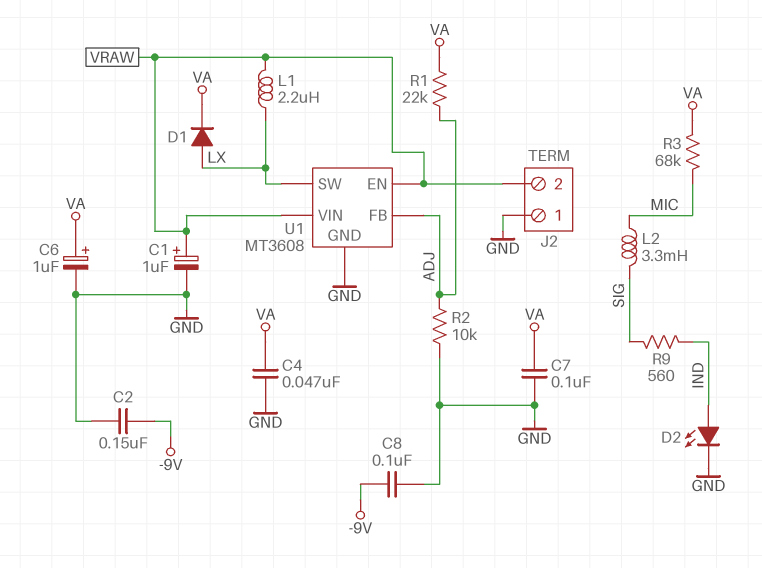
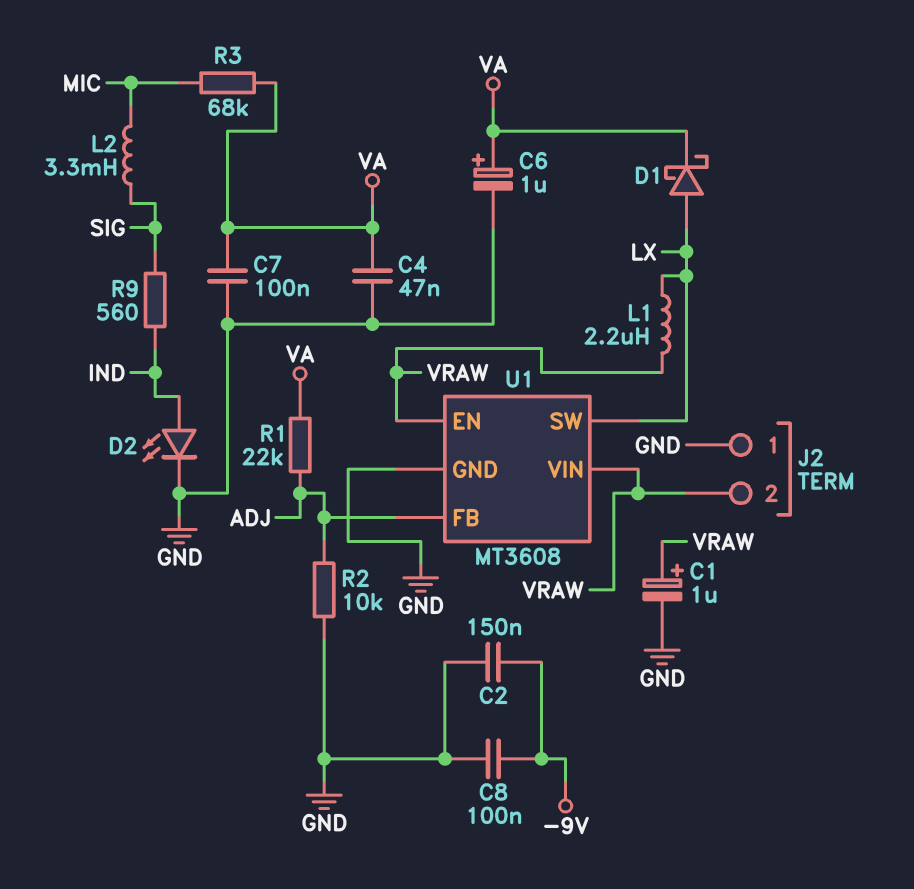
D1: diode (A LX, K VA) -> schottky (A LX, K VA)

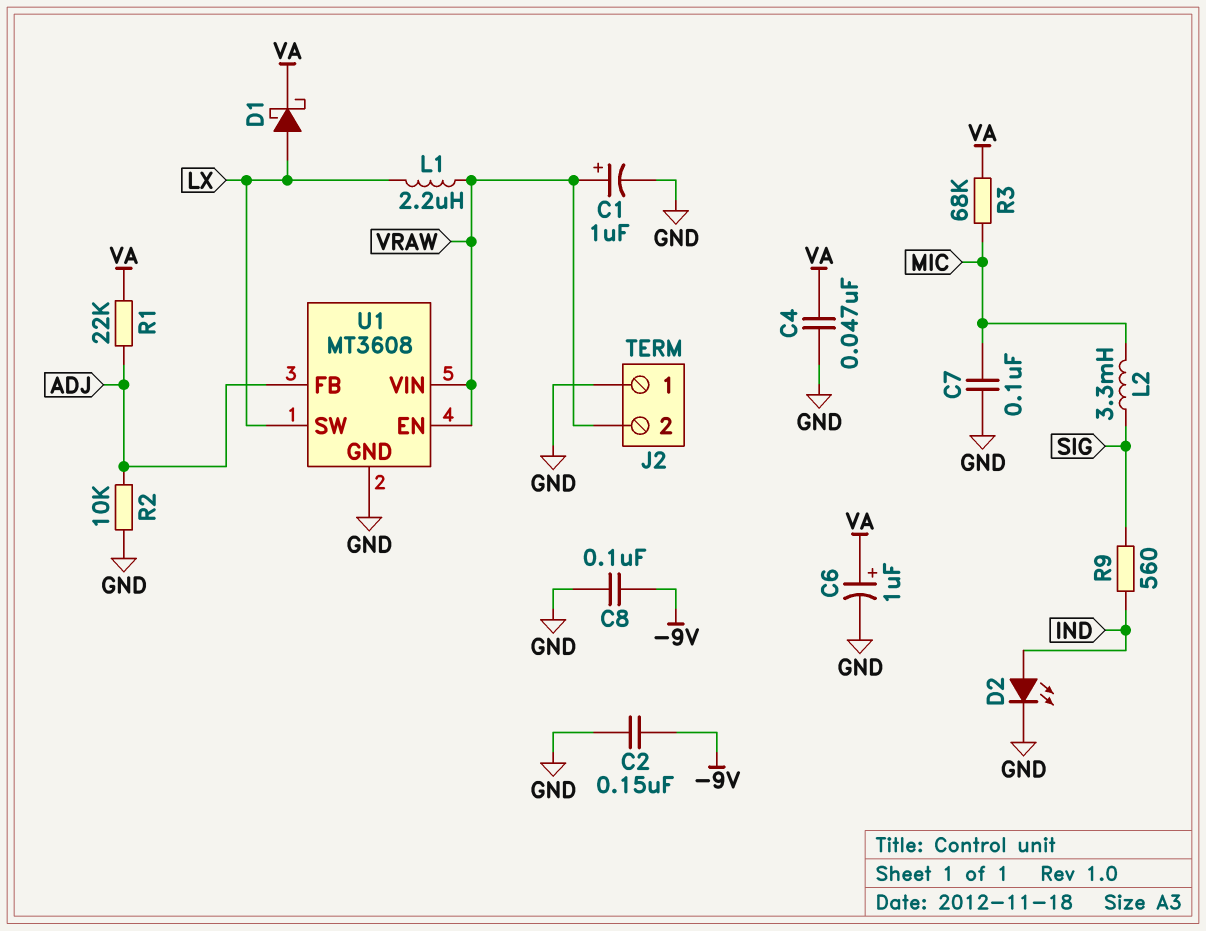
C7: 100nF (GND, VA) -> 100nF (GND, MIC)

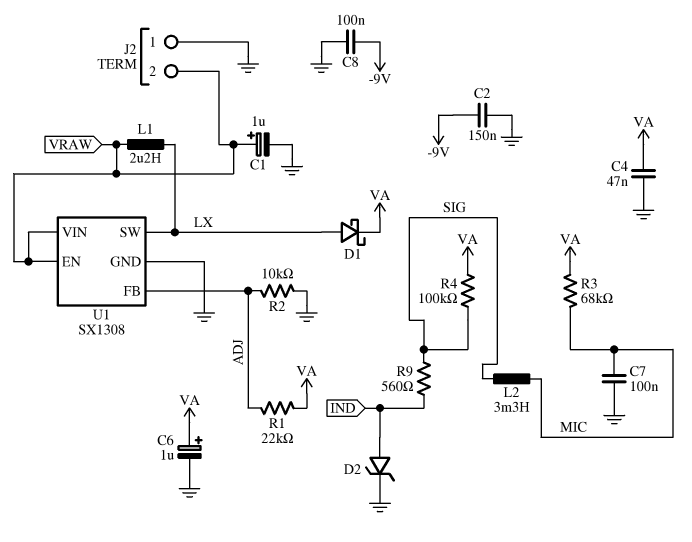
D2: LED (A IND, K GND) -> zener (A IND, K GND)
R4: none -> 100k (SIG, VA)
U1: MT3608 -> SX1308

